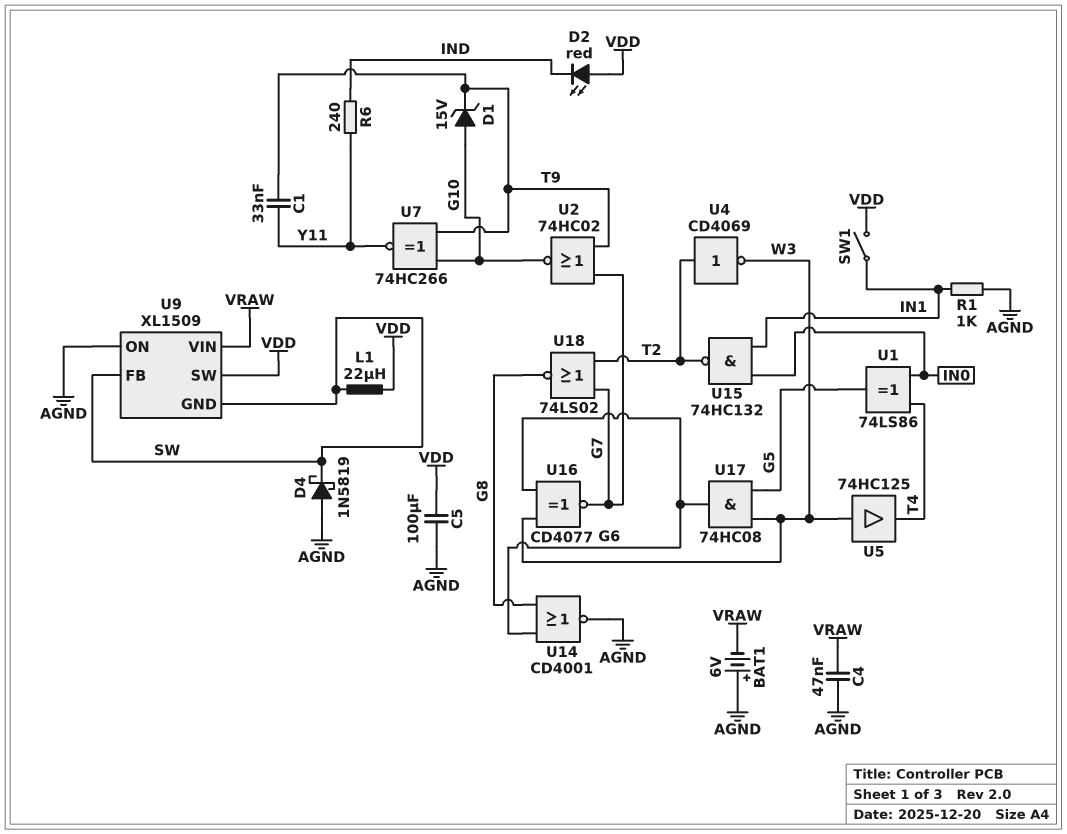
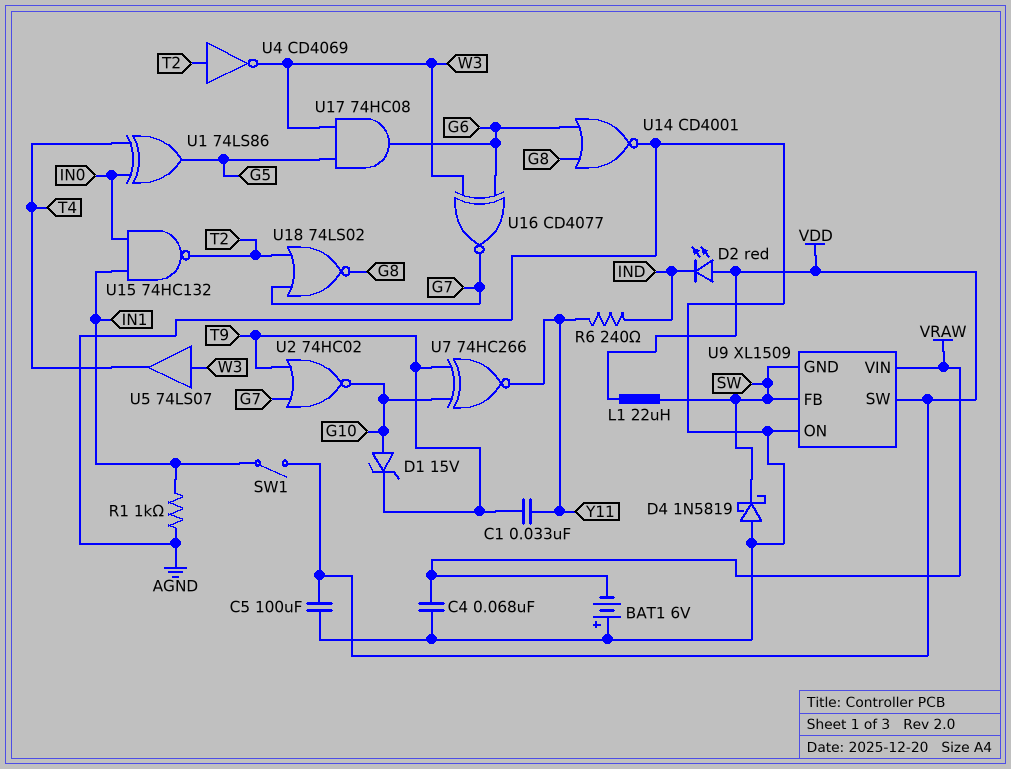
C4: 47nF (AGND, VRAW) -> 68nF (AGND, VRAW)
U5: buffer 74HC125 (in W3, out T4) -> buffer 74LS07 (in W3, out T4)

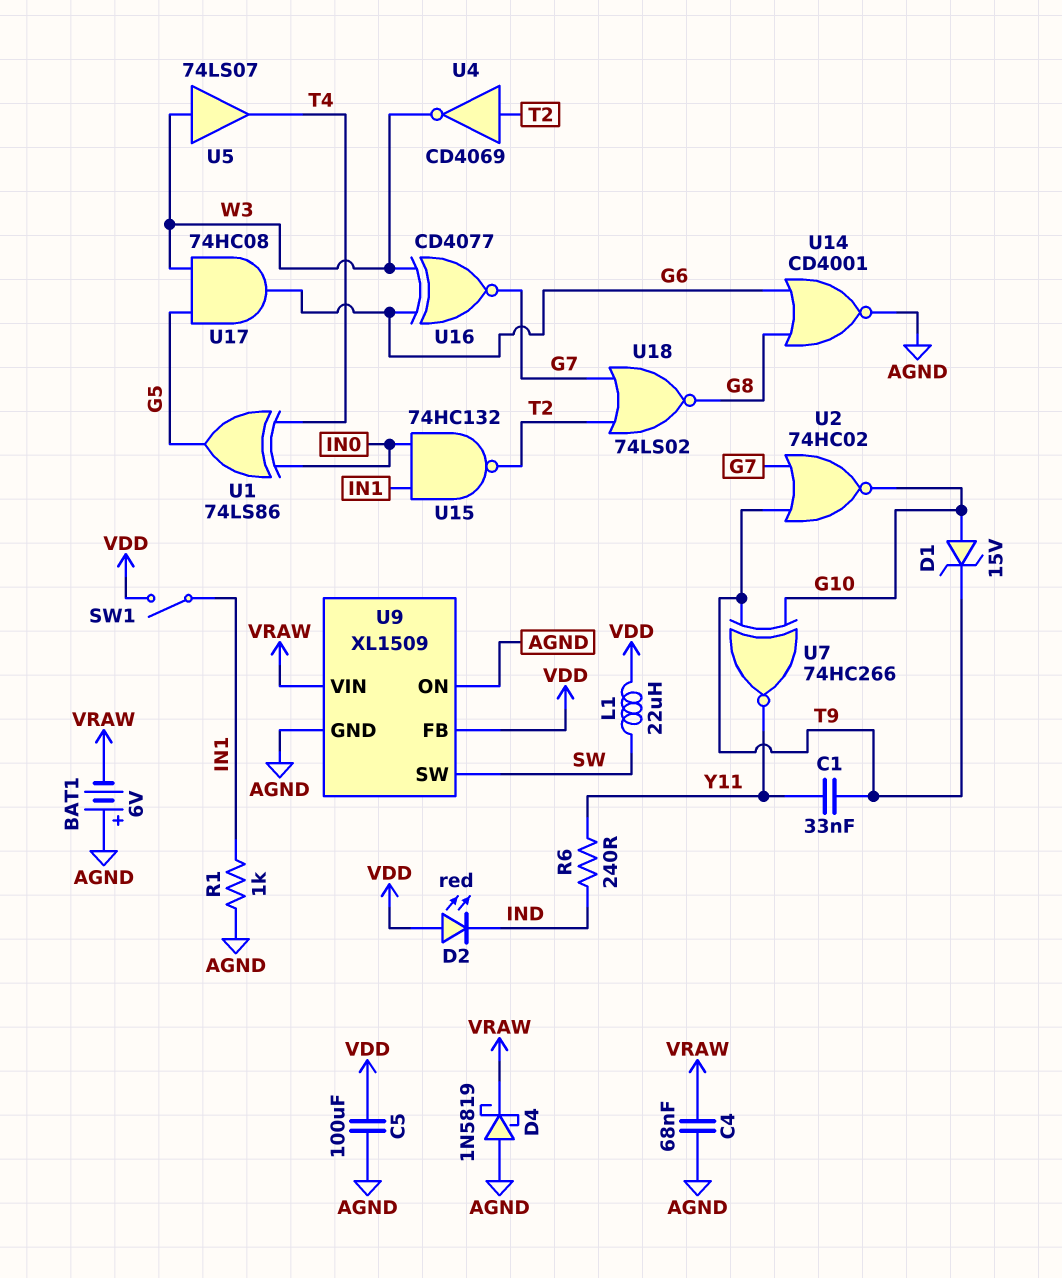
D4: schottky 1N5819 (A AGND, K SW) -> schottky 1N5819 (A AGND, K VRAW)
U9 pin FB: SW -> VDD
U9 pin GND: SW -> AGND
U9 pin SW: VDD -> SW

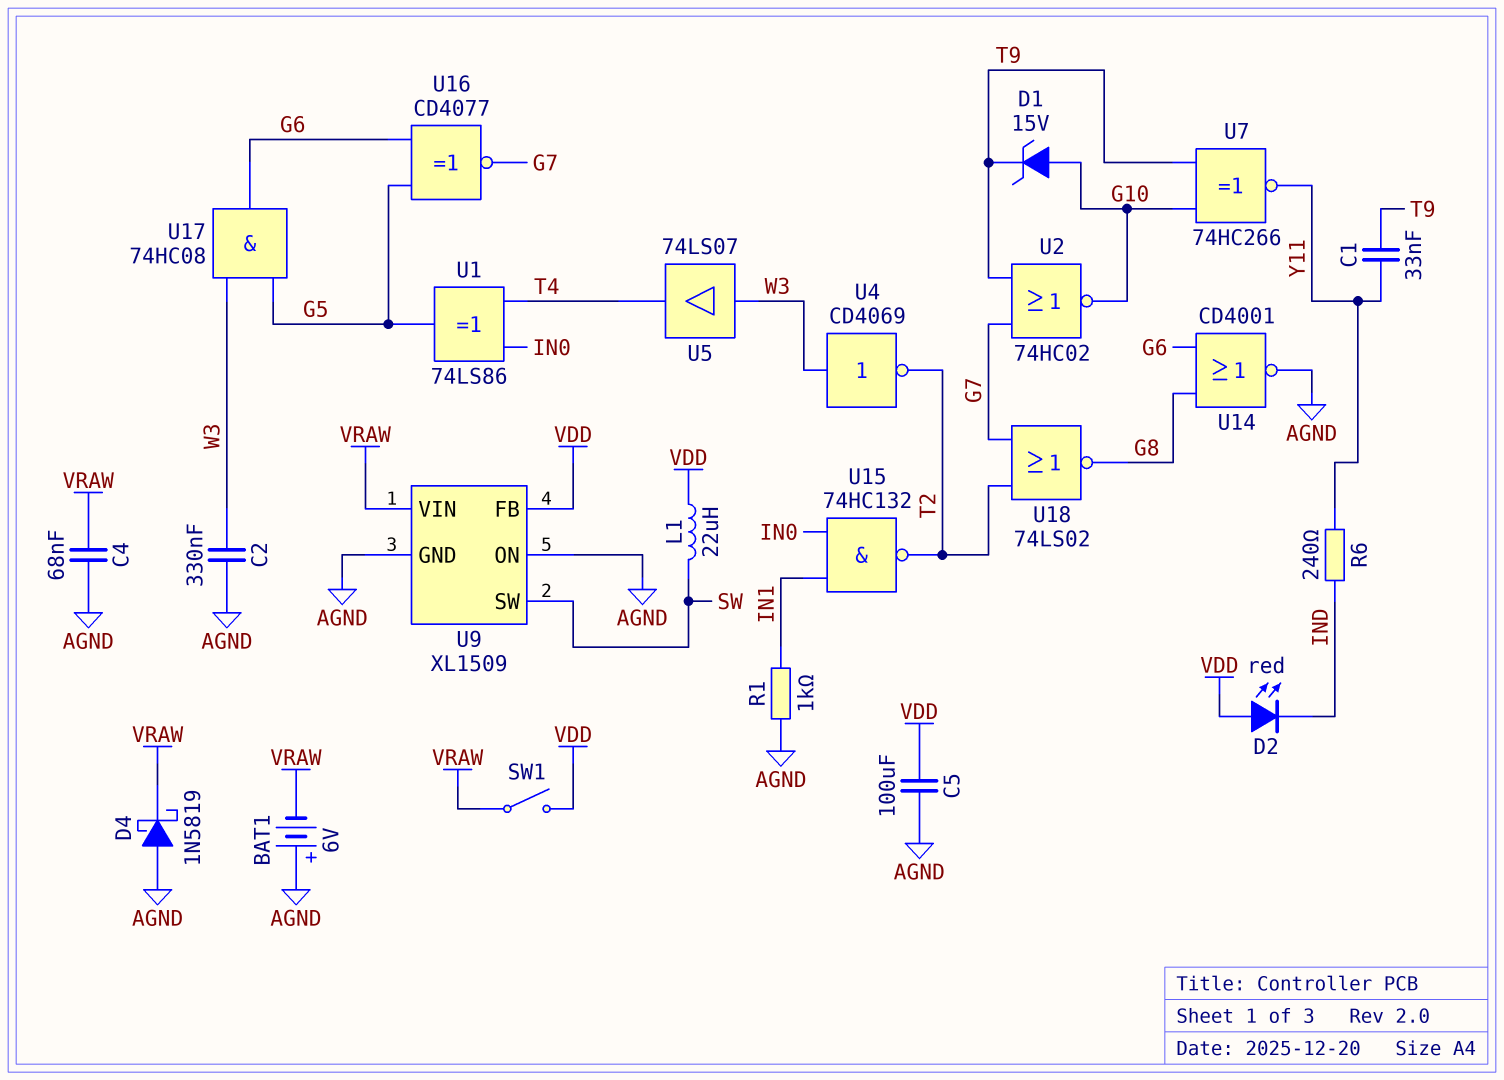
C2: none -> 330nF (AGND, W3)
SW1: switch (IN1, VDD) -> switch (VDD, VRAW)
U4: NOT CD4069 (in T2, out W3) -> NOT CD4069 (in W3, out T2)
U16: XNOR CD4077 (in G6, in W3, out G7) -> XNOR CD4077 (in G5, in G6, out G7)

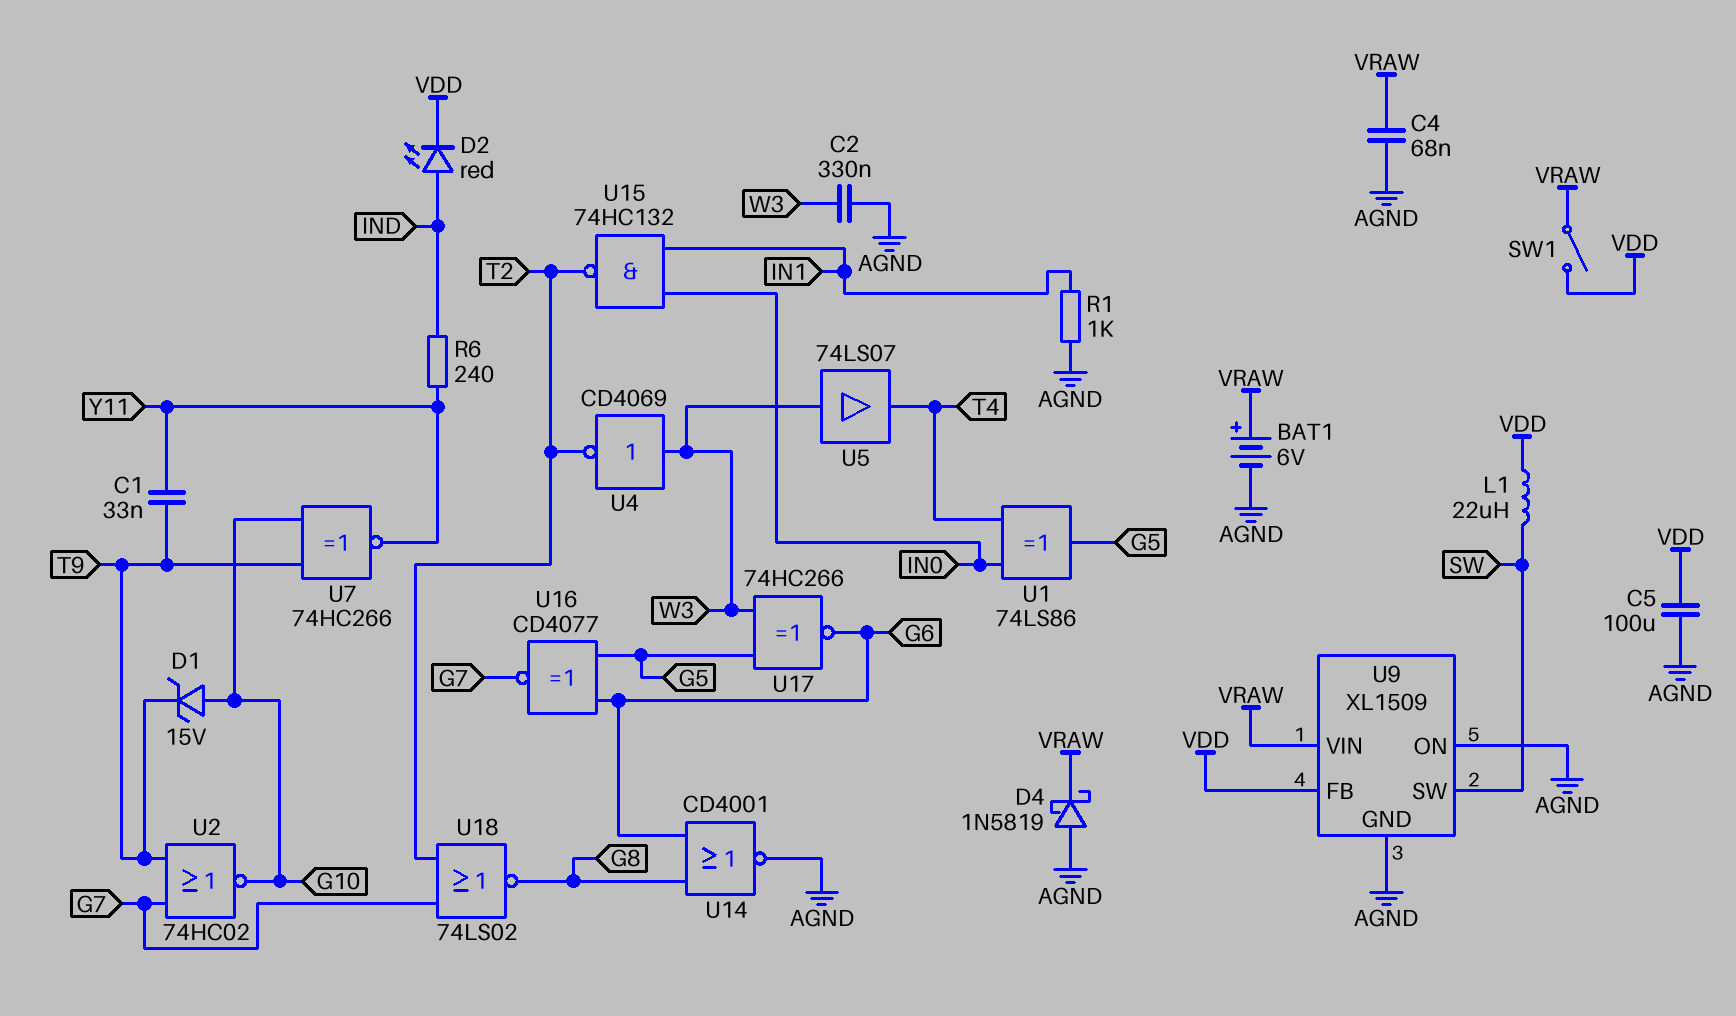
BAT1: 6V (plus AGND, minus VRAW) -> 6V (plus VRAW, minus AGND)
D2: LED red (A VDD, K IND) -> LED red (A IND, K VDD)
U17: AND 74HC08 (in G5, in W3, out G6) -> XNOR 74HC266 (in G5, in W3, out G6)

